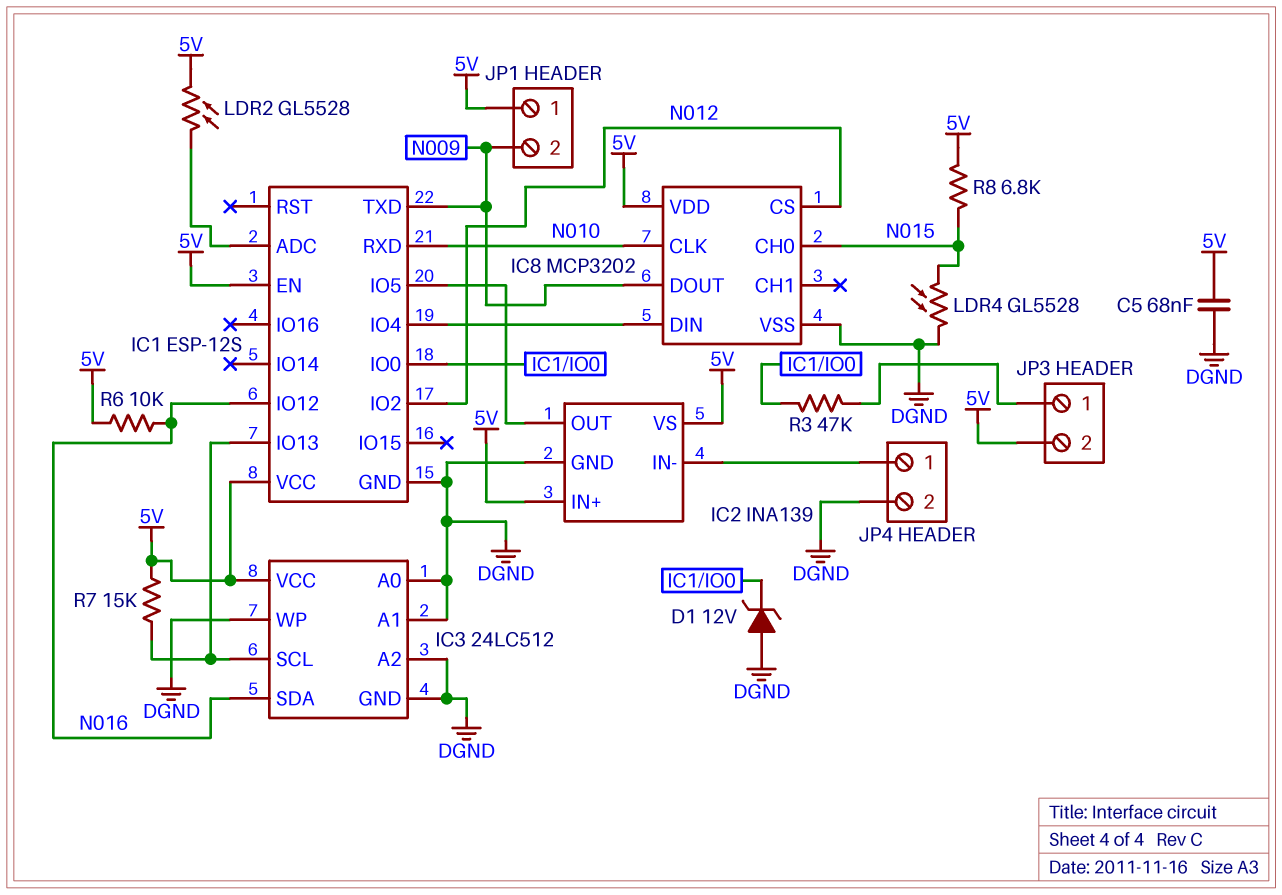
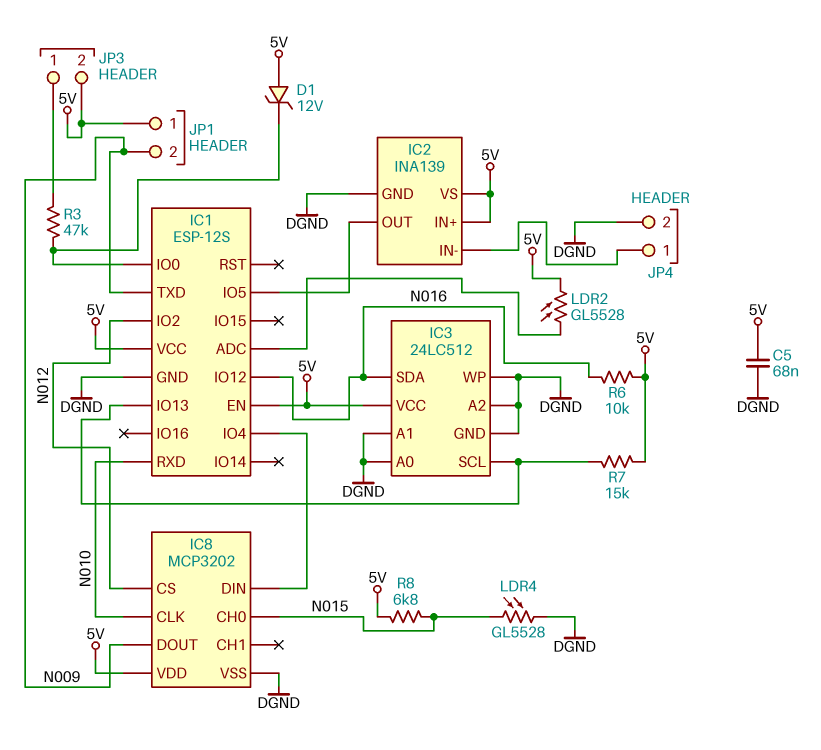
D1: zener 12V (A DGND, K IC1/IO0) -> zener 12V (A 5V, K IC1/IO0)

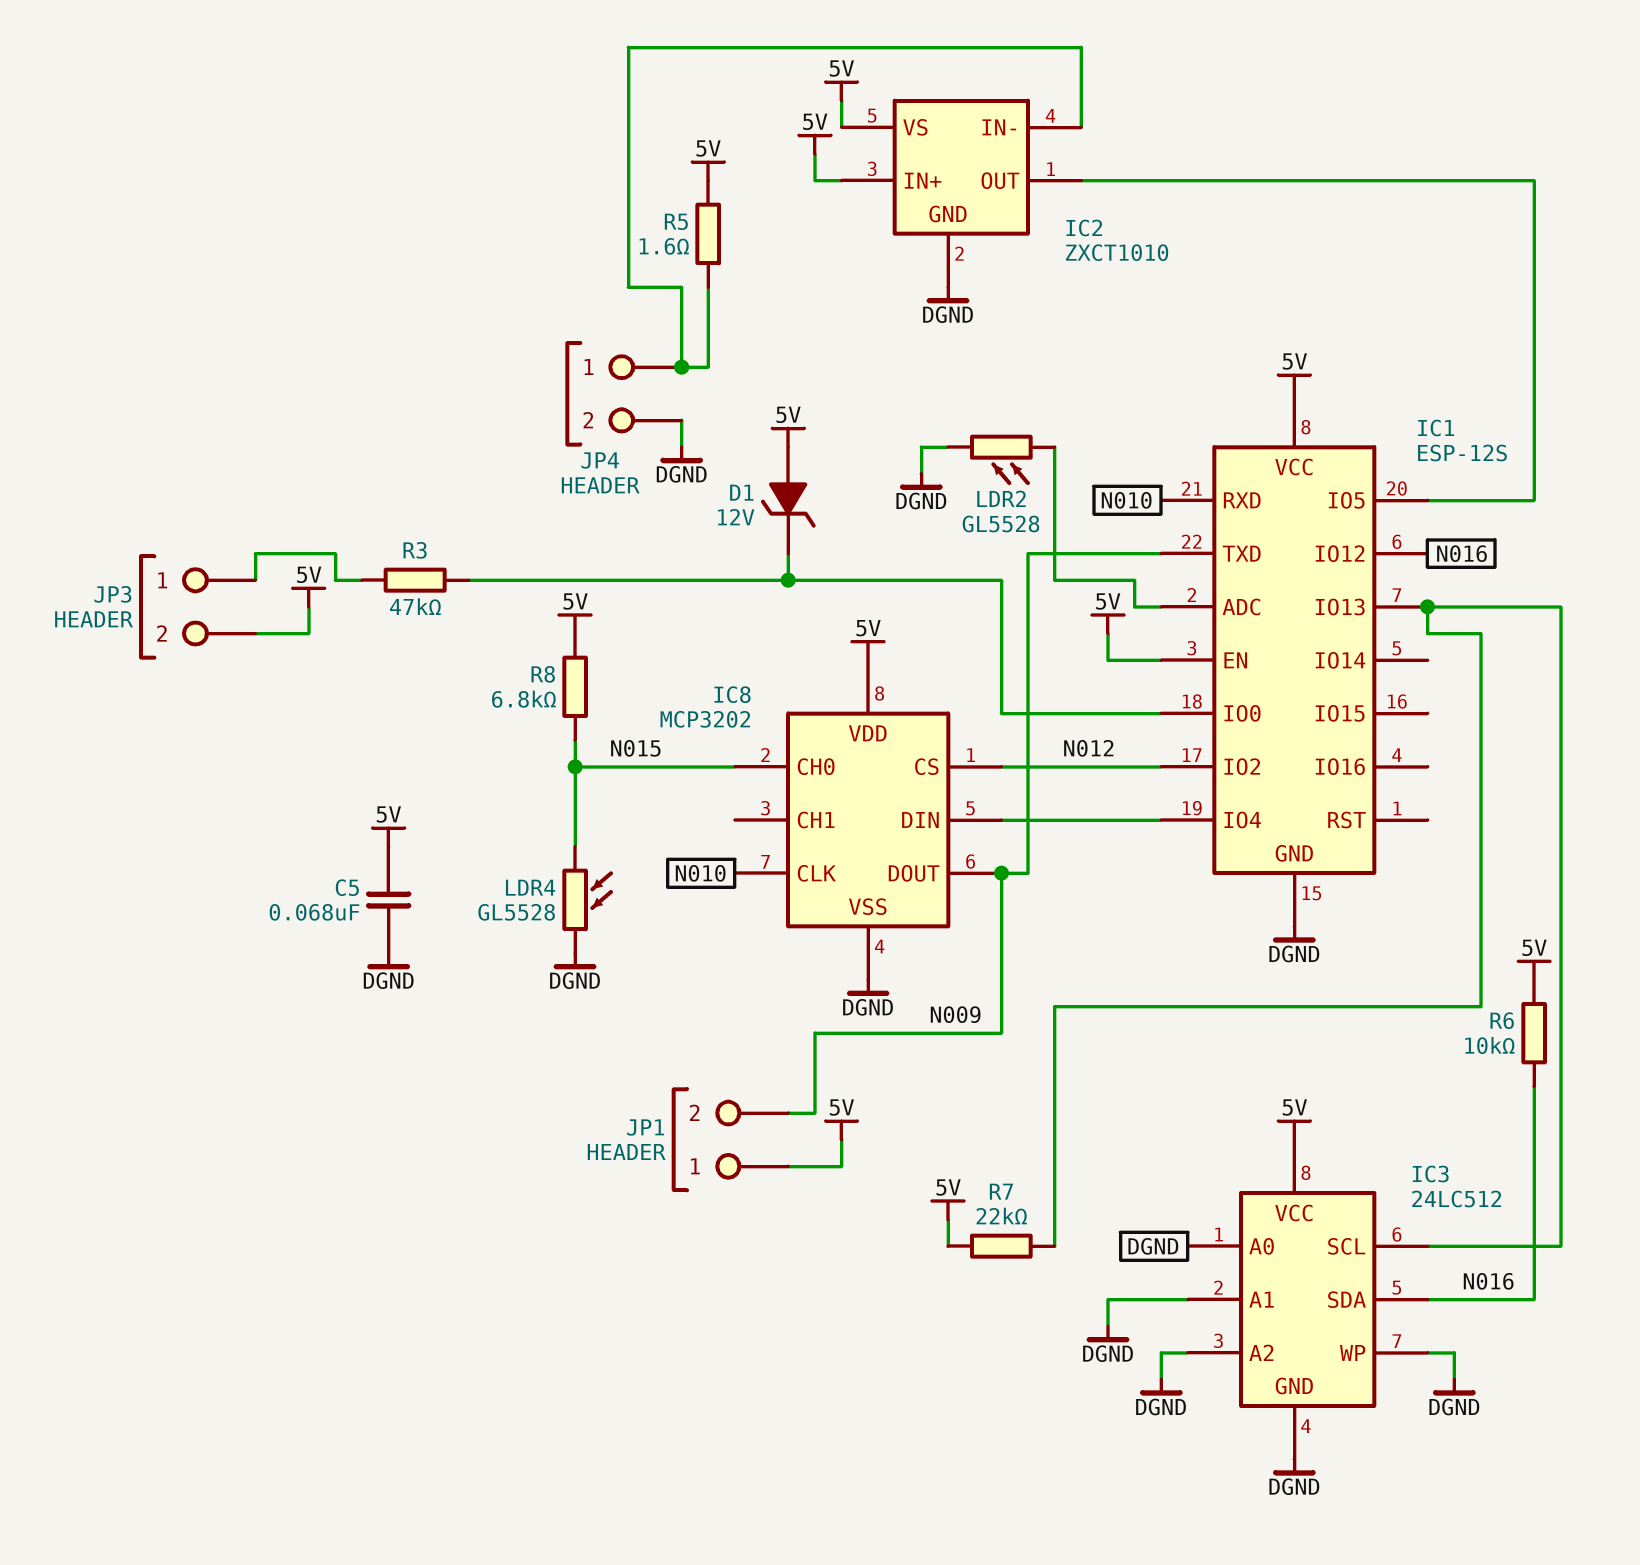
IC2: INA139 -> ZXCT1010
LDR2: GL5528 (5V, IC1/ADC) -> GL5528 (DGND, IC1/ADC)
R5: none -> 1.6 (5V, IC2/IN-)
R7: 15k (5V, IC1/IO13) -> 22k (5V, IC1/IO13)

